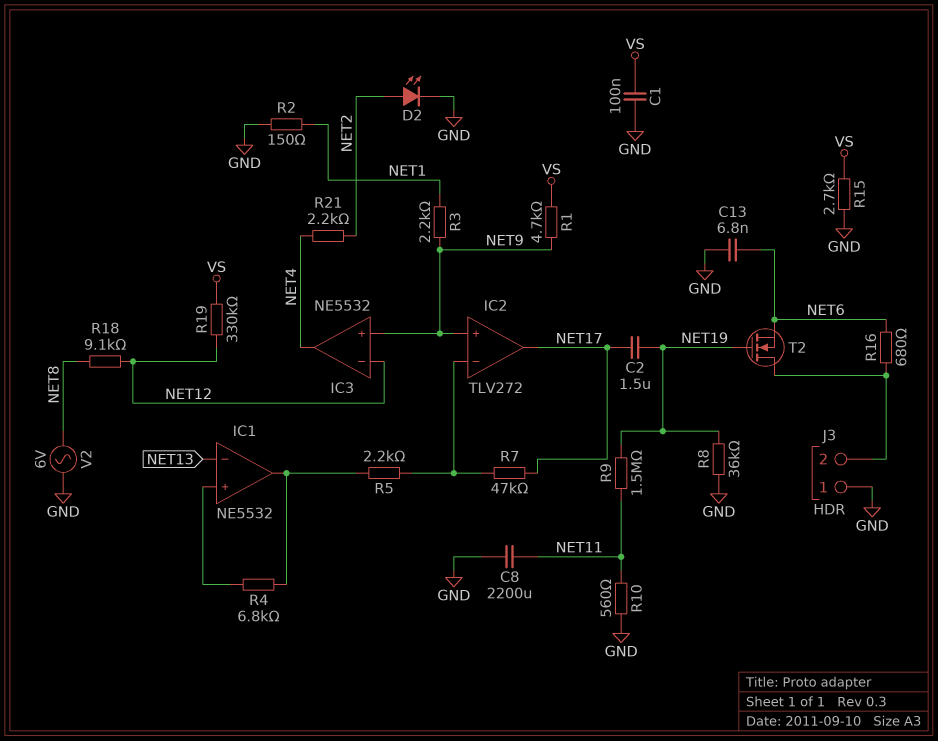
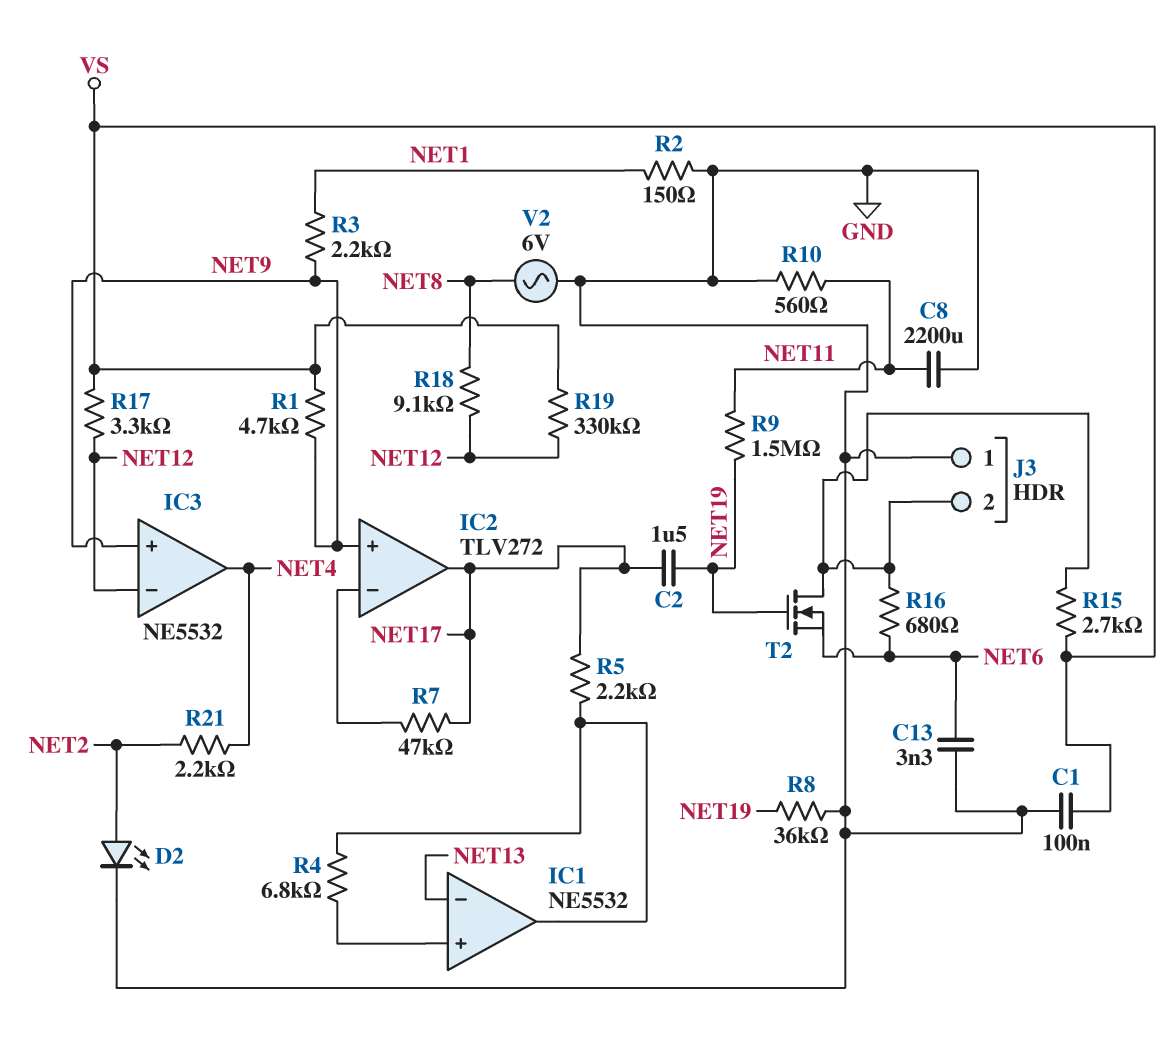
C13: 6.8nF (GND, NET6) -> 3.3nF (GND, NET6)
R5: 2.2k (IC1/out, IC2/in-) -> 2.2k (IC1/out, NET17)
R15: 2.7k (GND, VS) -> 2.7k (J3/2, VS)
R17: none -> 3.3k (NET12, VS)

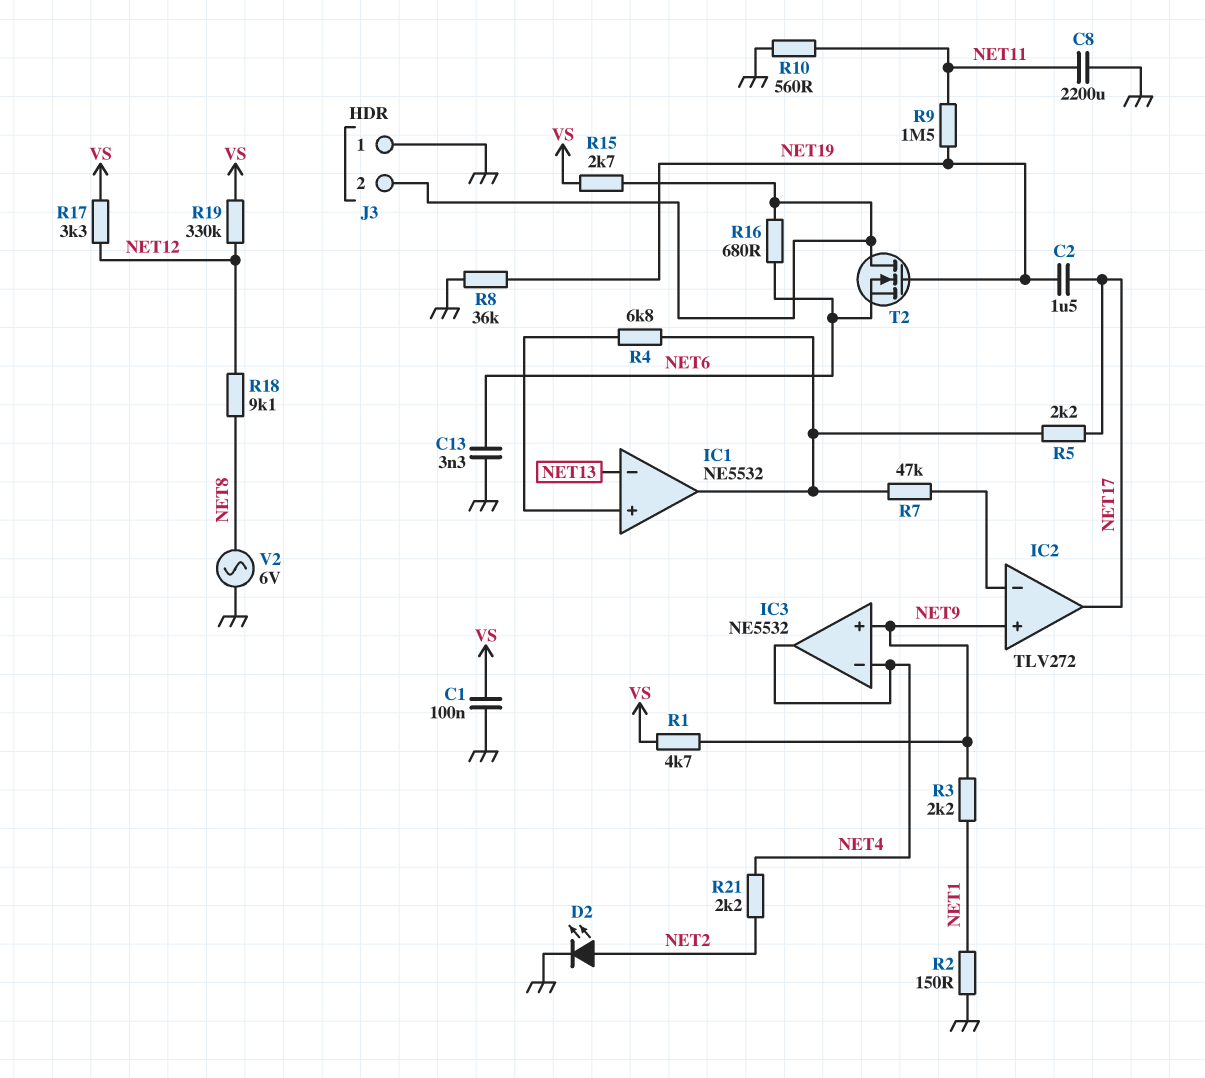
IC3 pin in-: NET12 -> NET4
R7: 47k (IC2/in-, NET17) -> 47k (IC1/out, IC2/in-)

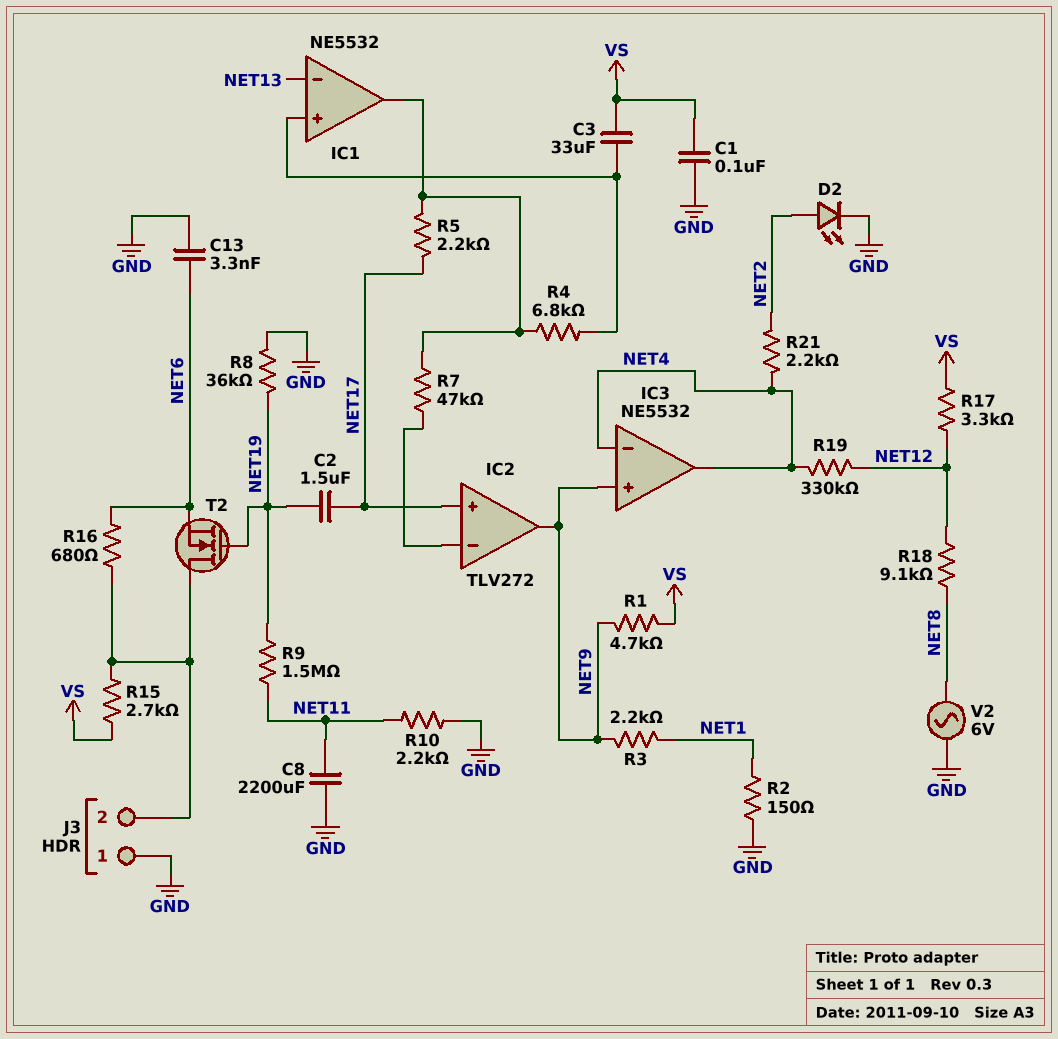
C3: none -> 33uF (IC1/in+, VS)
IC2 pin in+: NET9 -> NET17
IC2 pin out: NET17 -> NET9
R10: 560 (GND, NET11) -> 2.2k (GND, NET11)
R19: 330k (NET12, VS) -> 330k (NET4, NET12)

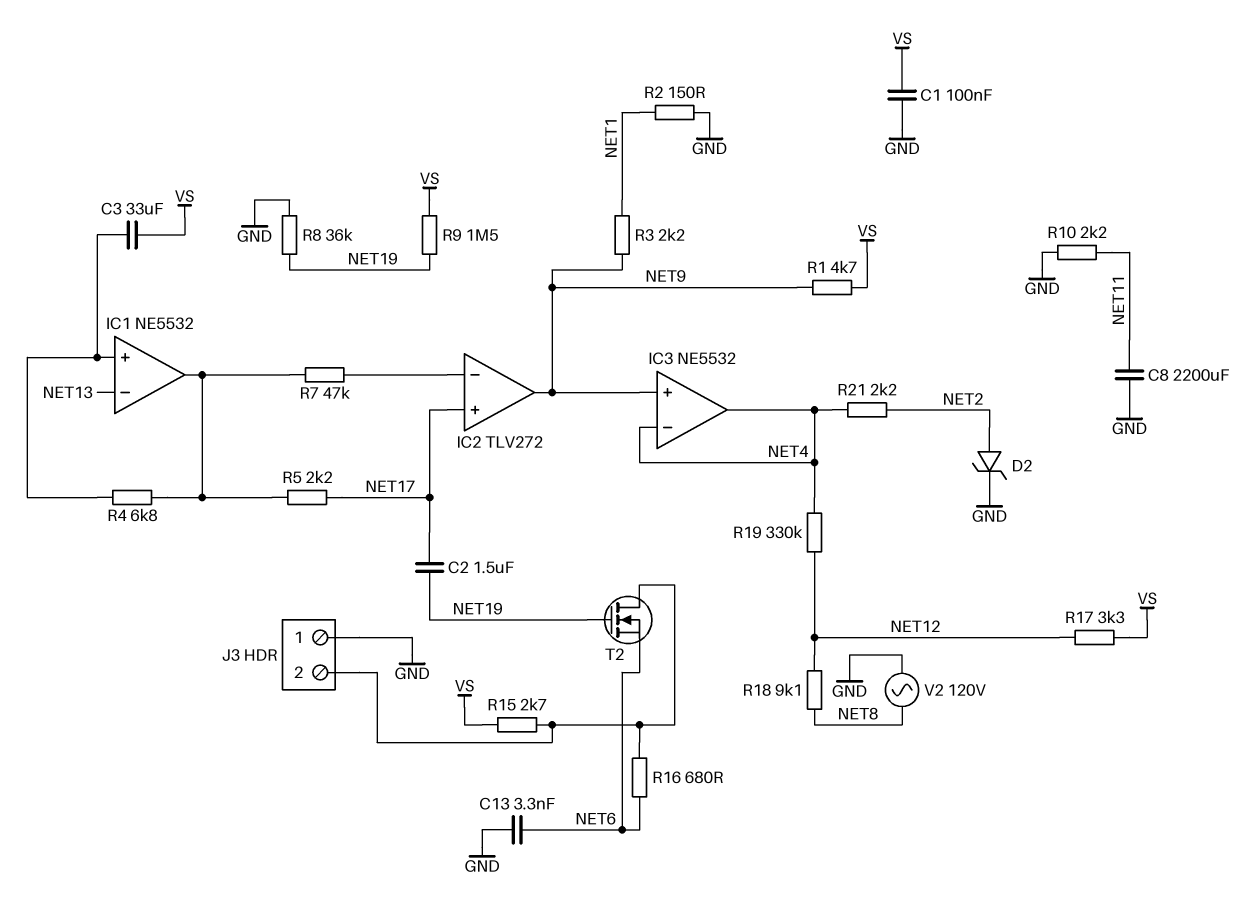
D2: LED (A NET2, K GND) -> zener (A NET2, K GND)
R9: 1.5M (NET11, NET19) -> 1.5M (NET19, VS)
V2: AC 6V (GND, NET8) -> AC 120V (GND, NET8)

